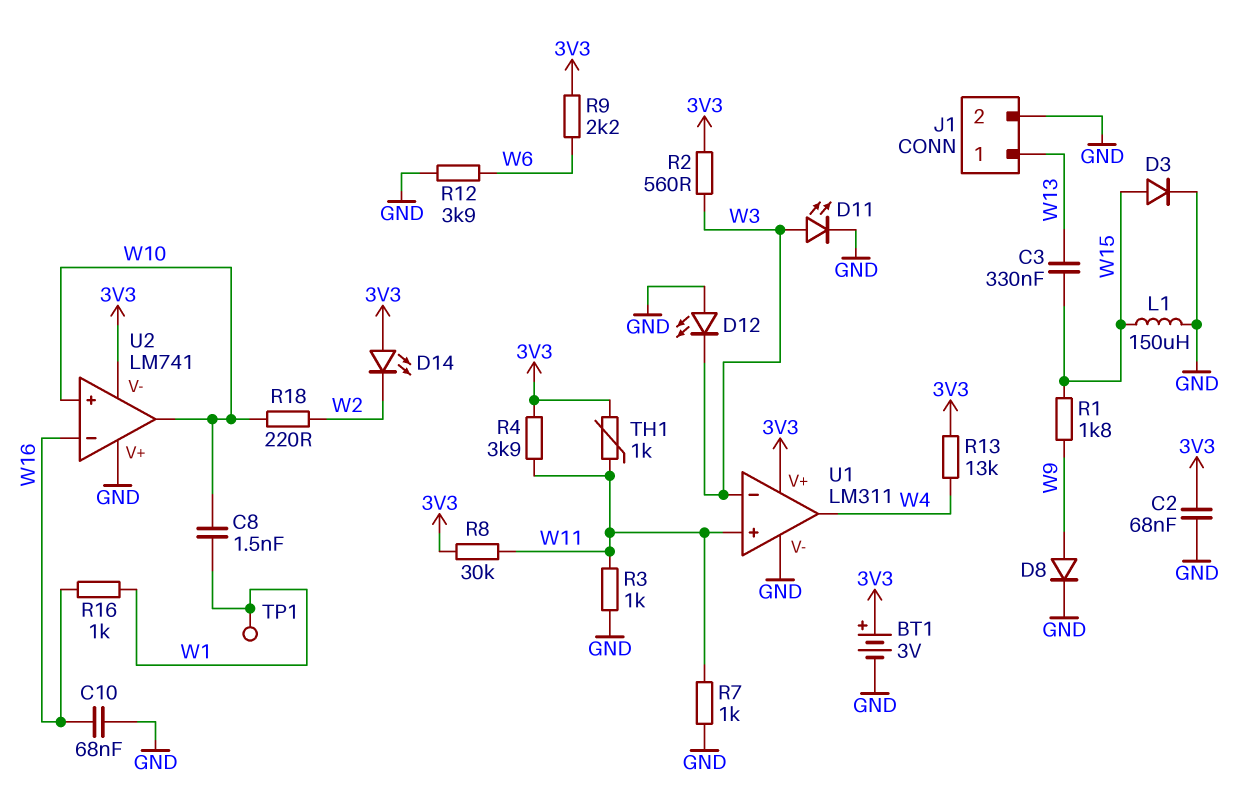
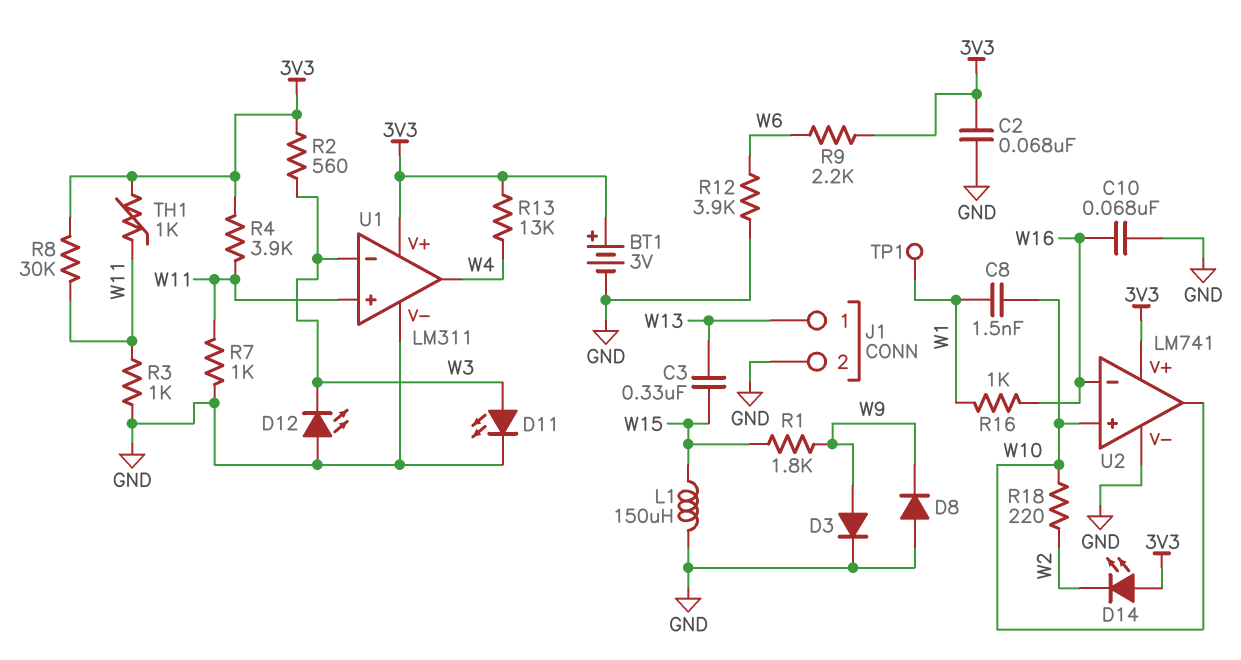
D3: diode (A W15, K GND) -> diode (A W9, K GND)
D8: diode (A W9, K GND) -> diode (A GND, K W9)
U2 pin V+: GND -> 3V3
U2 pin V-: 3V3 -> GND

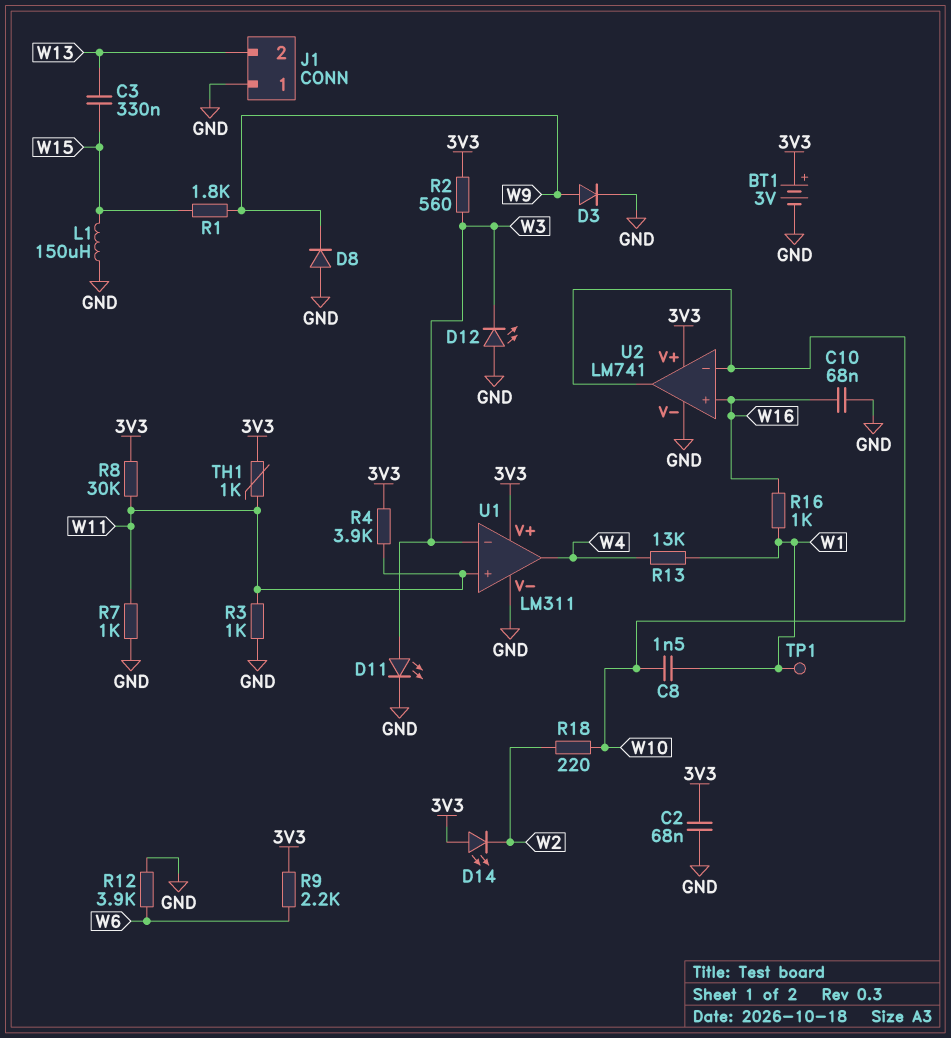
J1 pin 1: W13 -> GND
J1 pin 2: GND -> W13
R13: 13k (3V3, W4) -> 13k (W1, W4)
U2 pin in+: W10 -> W16
U2 pin in-: W16 -> W10

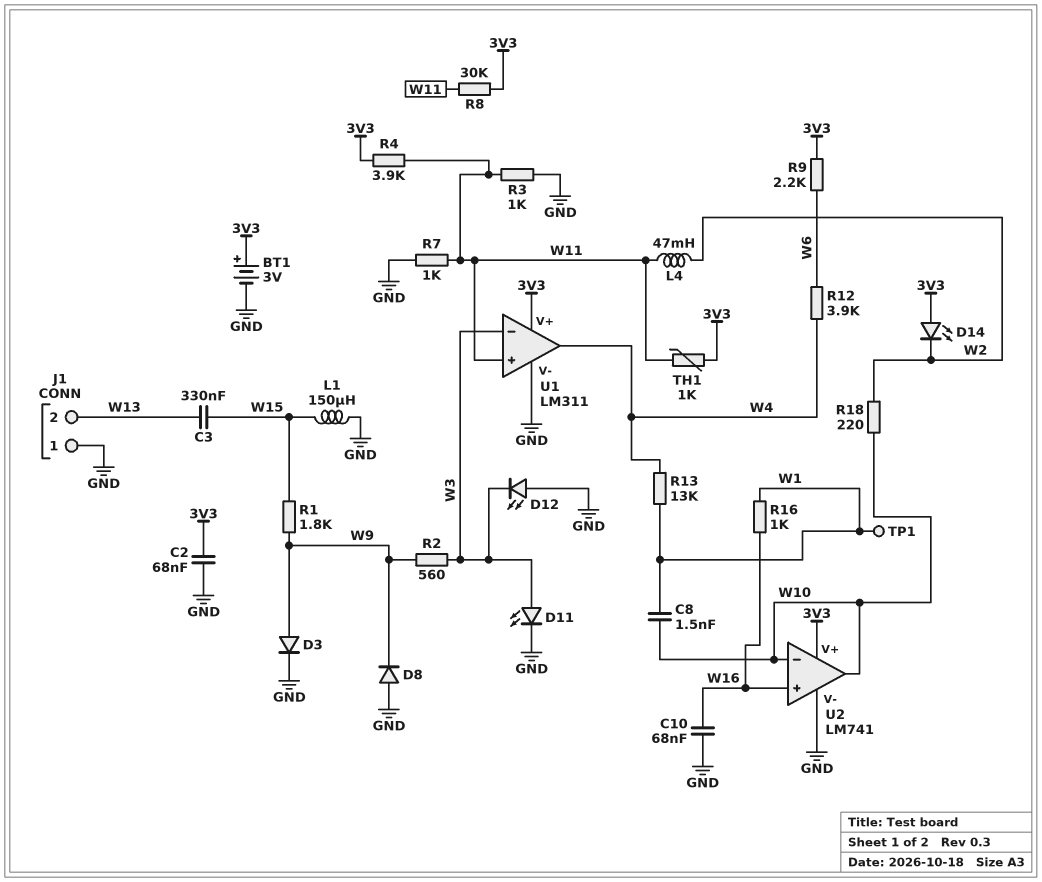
L4: none -> 47mH (W2, W11)
R2: 560 (3V3, W3) -> 560 (W3, W9)
R12: 3.9k (GND, W6) -> 3.9k (W4, W6)

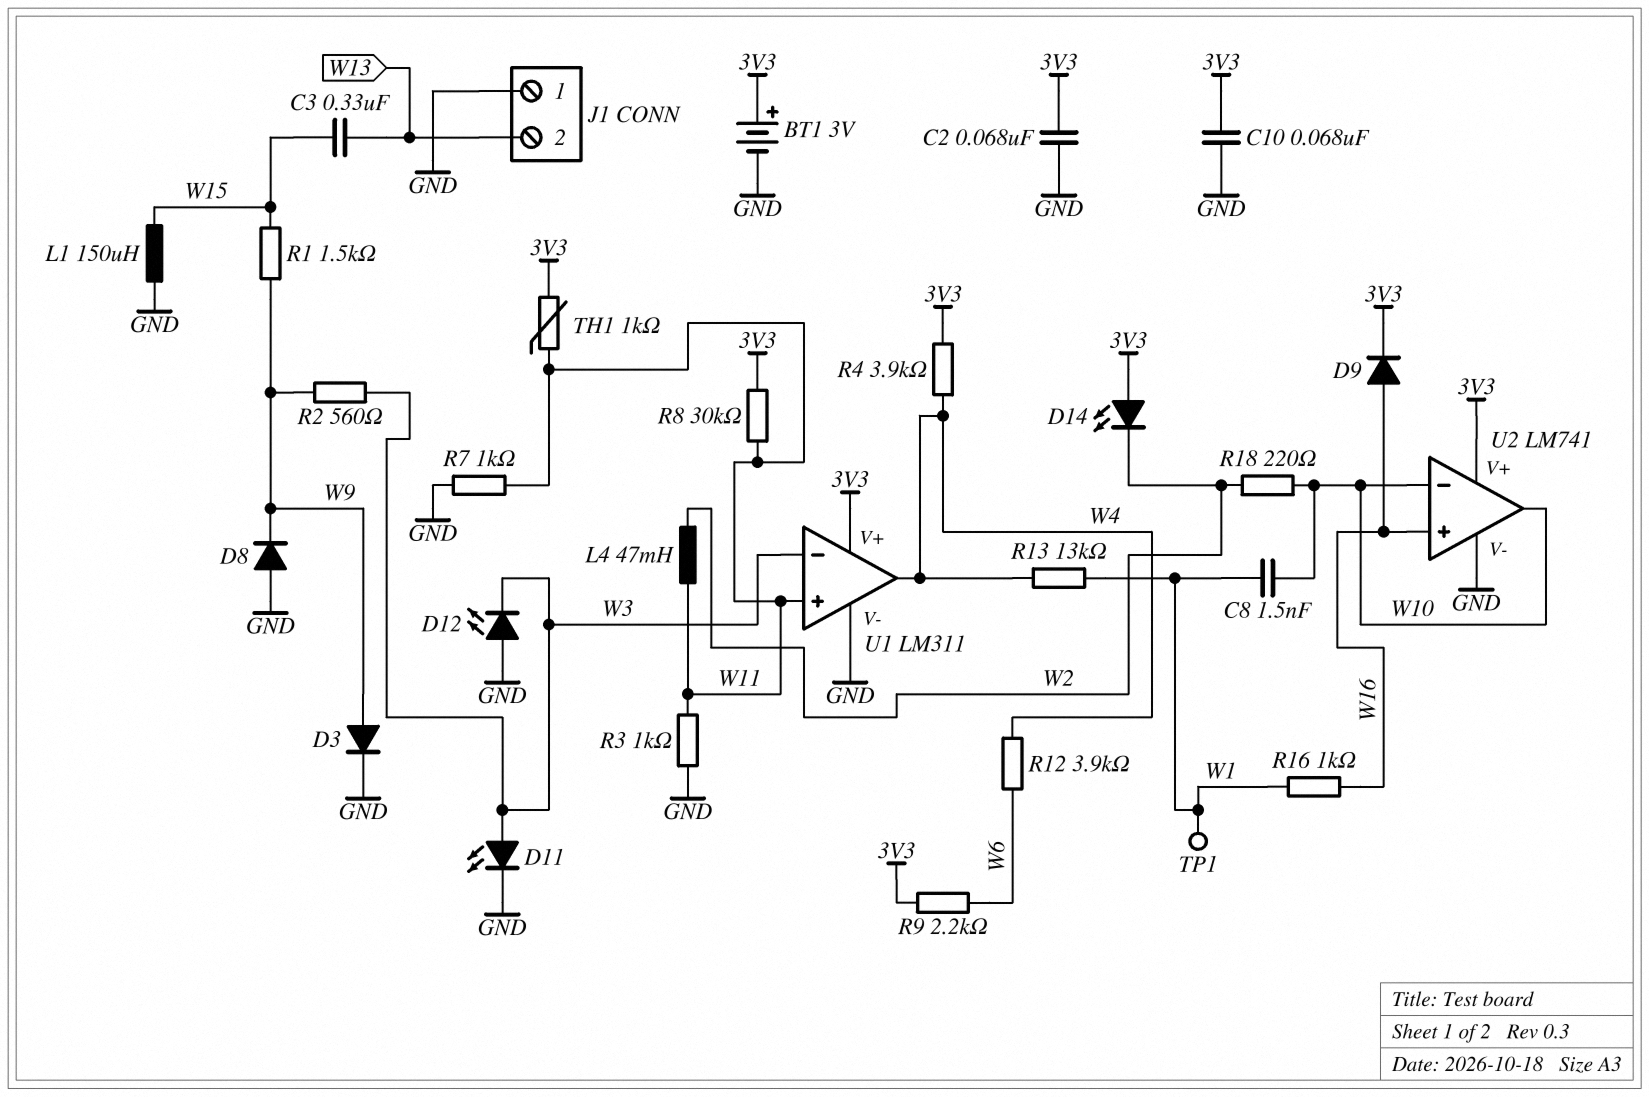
C10: 68nF (GND, W16) -> 68nF (3V3, GND)
D9: none -> diode (A W16, K 3V3)
R1: 1.8k (W9, W15) -> 1.5k (W9, W15)
R4: 3.9k (3V3, W11) -> 3.9k (3V3, W4)

